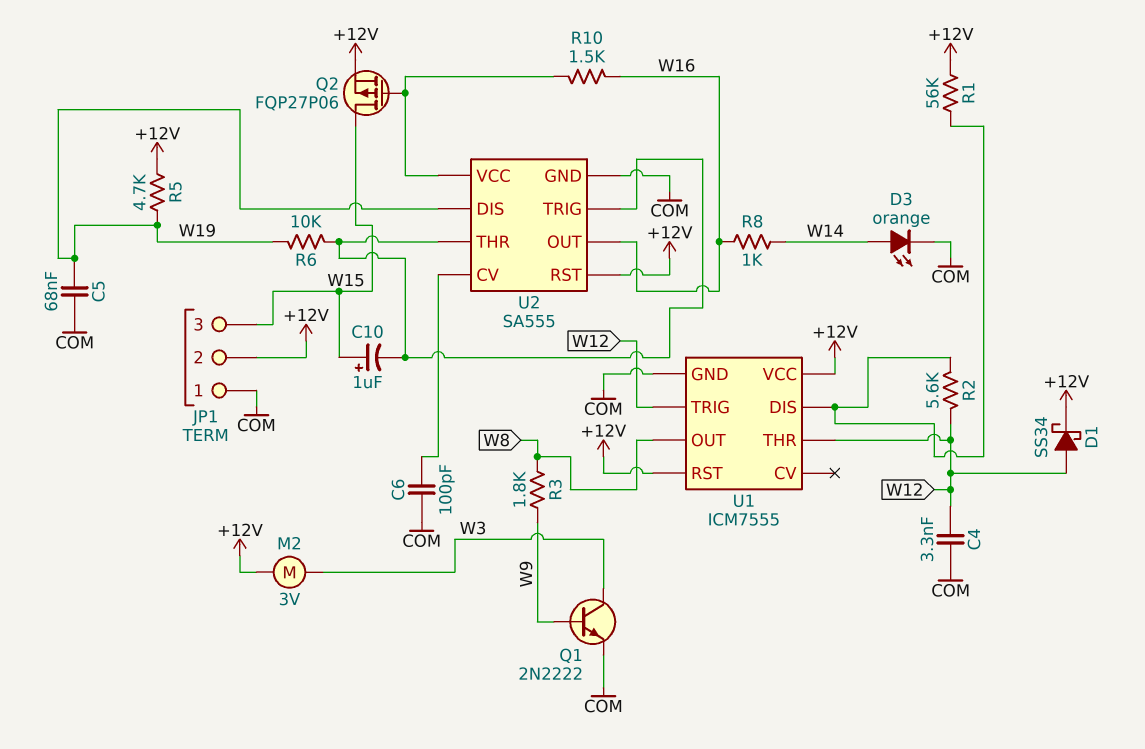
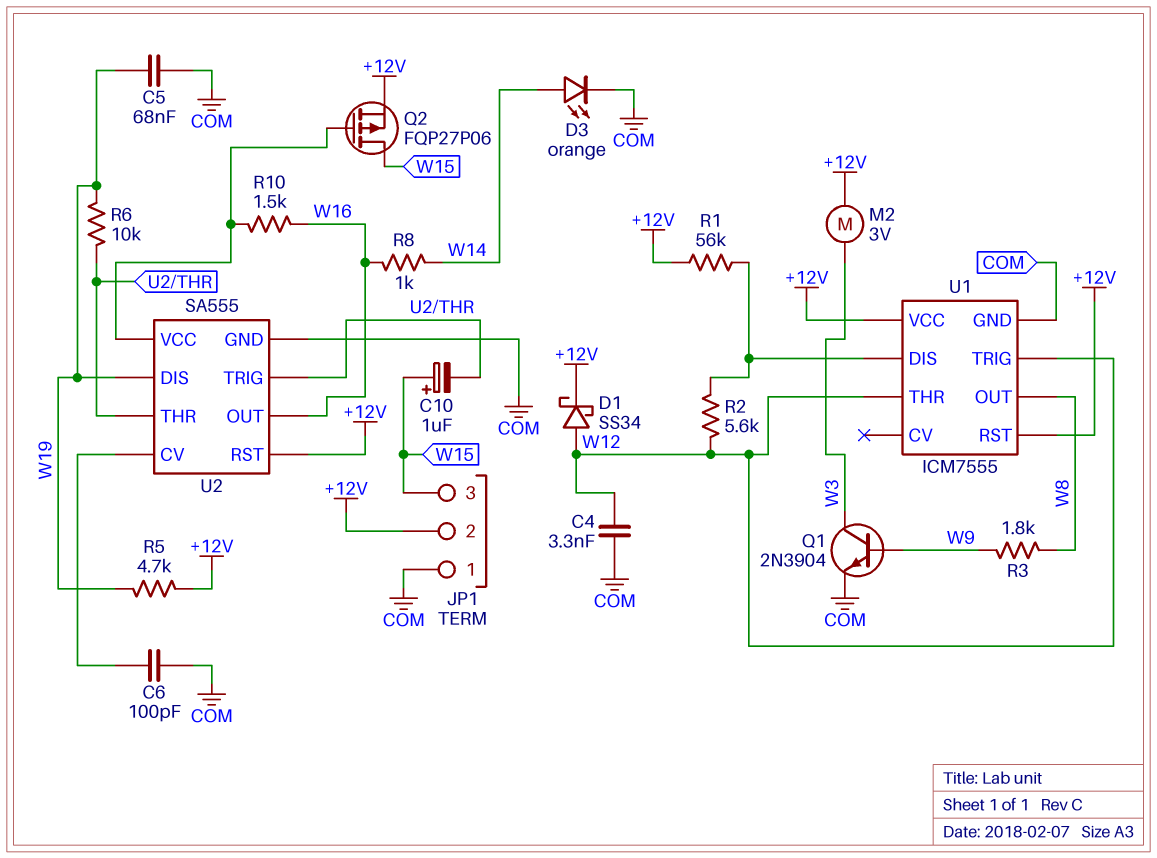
Q1: NPN 2N2222 (B W9, C W3, E COM) -> NPN 2N3904 (B W9, C W3, E COM)

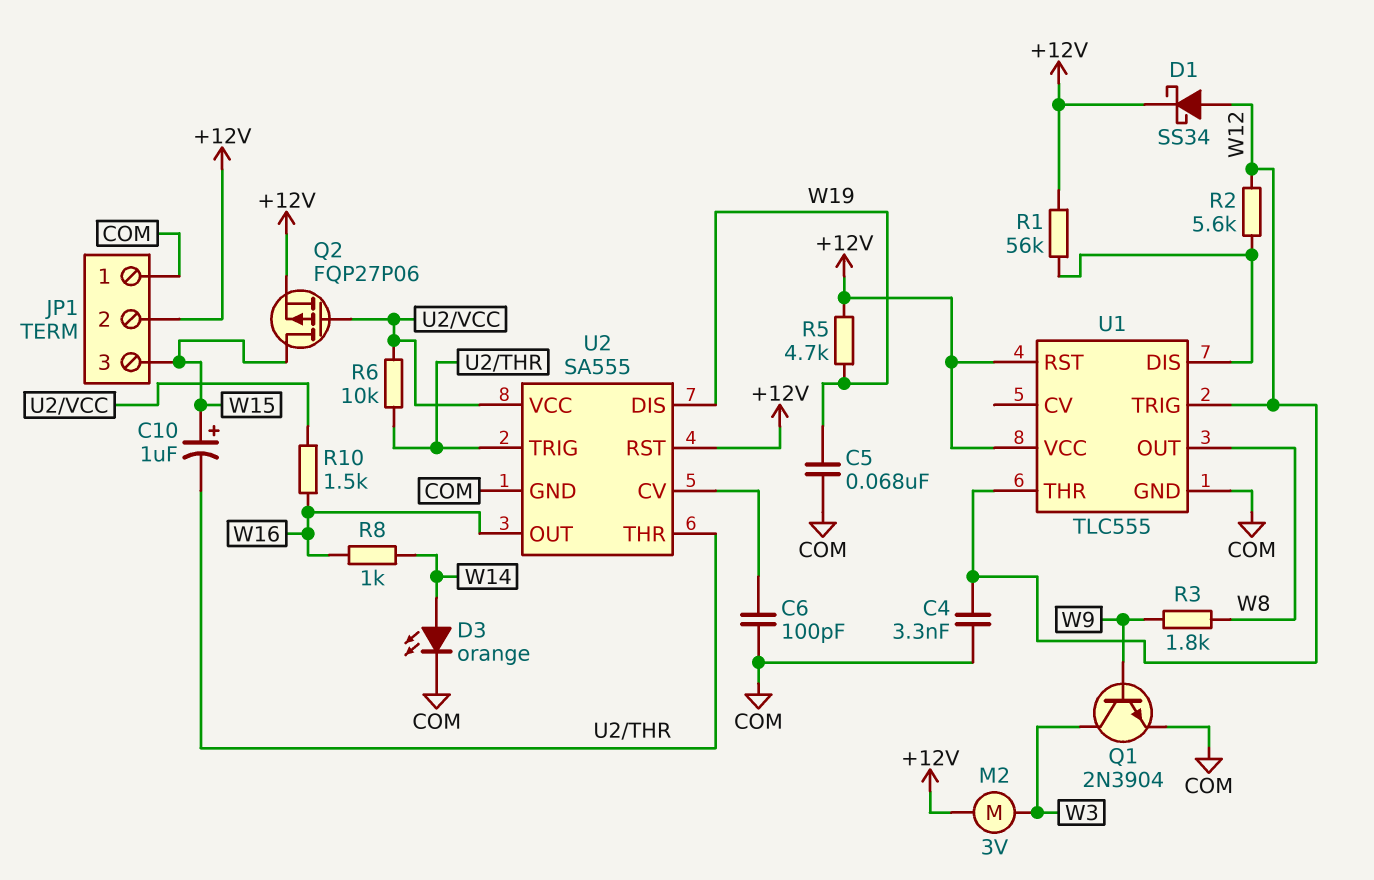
R6: 10k (U2/THR, W19) -> 10k (U2/THR, U2/VCC)
U1: ICM7555 -> TLC555

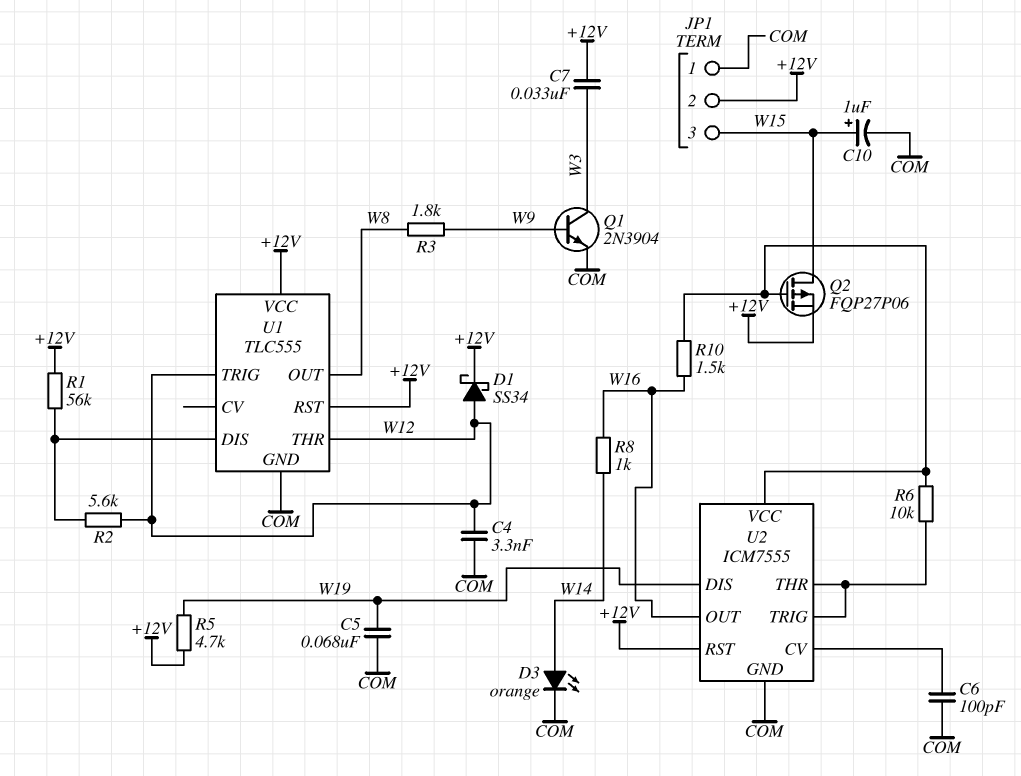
C7: none -> 33nF (+12V, W3)
C10: 1uF (plus W15, minus U2/THR) -> 1uF (plus W15, minus COM)
M2: motor 3V (+12V, W3) -> none
U2: SA555 -> ICM7555

